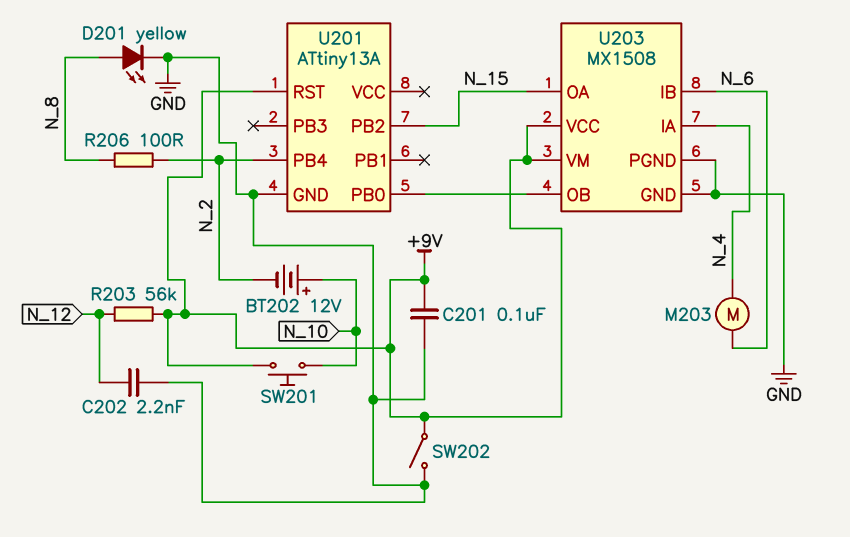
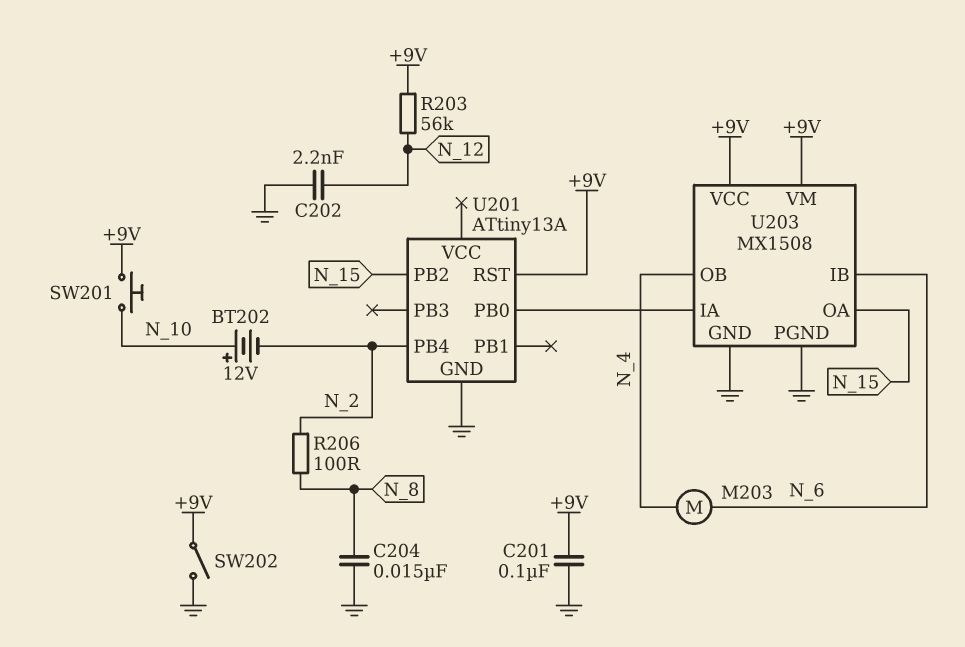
C204: none -> 15nF (GND, N_8)
D201: LED yellow (A N_8, K GND) -> none
U203 pin IA: N_4 -> U201/PB0
U203 pin OB: U201/PB0 -> N_4

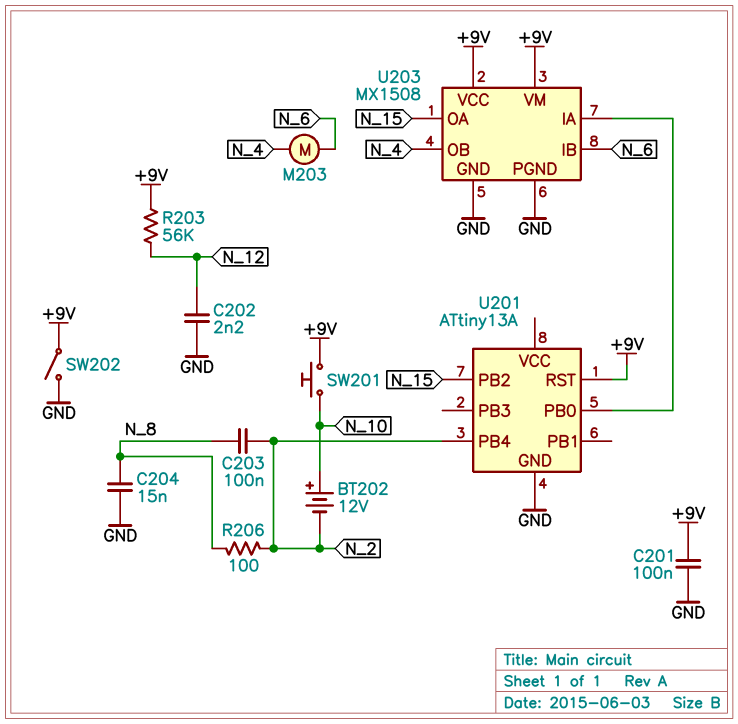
C203: none -> 100nF (N_2, N_8)

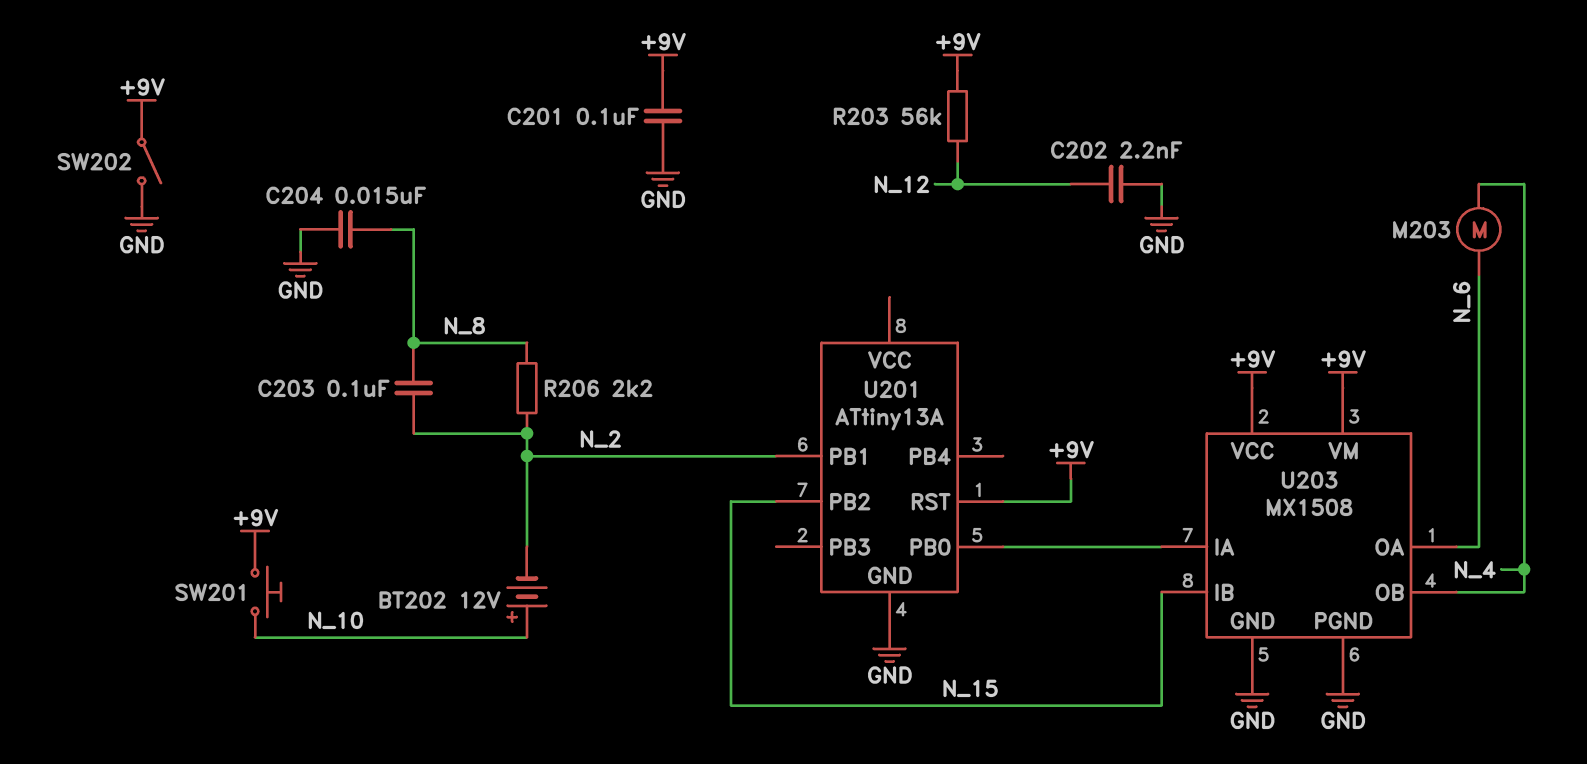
R206: 100 (N_2, N_8) -> 2.2k (N_2, N_8)
U201 pin PB1: none -> N_2
U201 pin PB4: N_2 -> none
U203 pin IB: N_6 -> N_15
U203 pin OA: N_15 -> N_6

